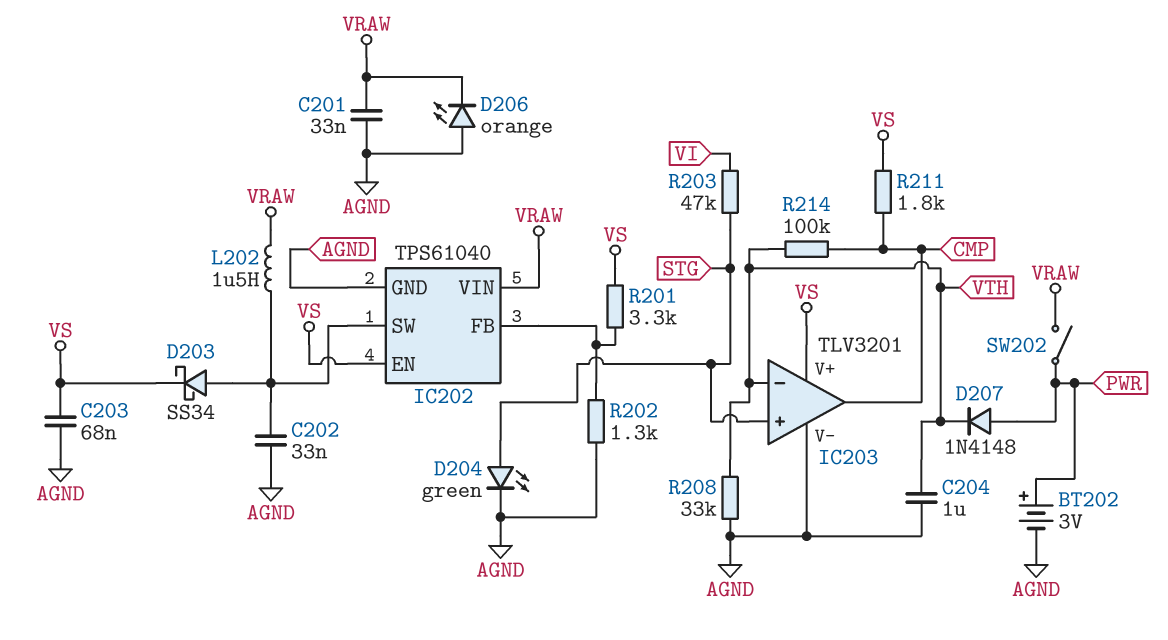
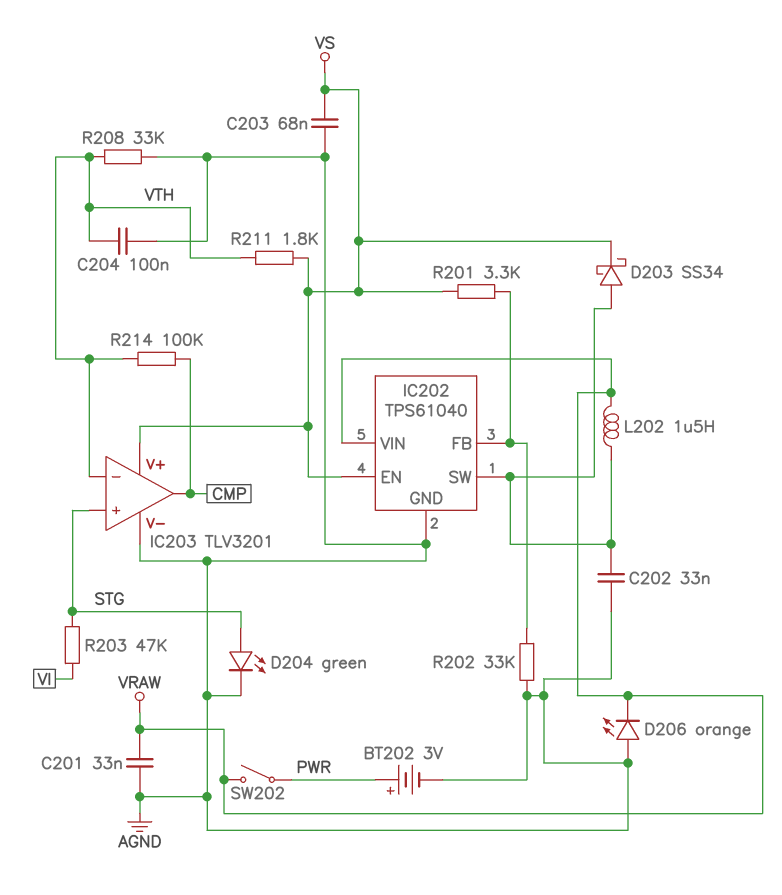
C204: 1uF (AGND, VTH) -> 100nF (AGND, VTH)
D207: diode 1N4148 (A PWR, K VTH) -> none
R202: 1.3k (AGND, IC202/FB) -> 33k (AGND, IC202/FB)
R211: 1.8k (CMP, VS) -> 1.8k (VS, VTH)

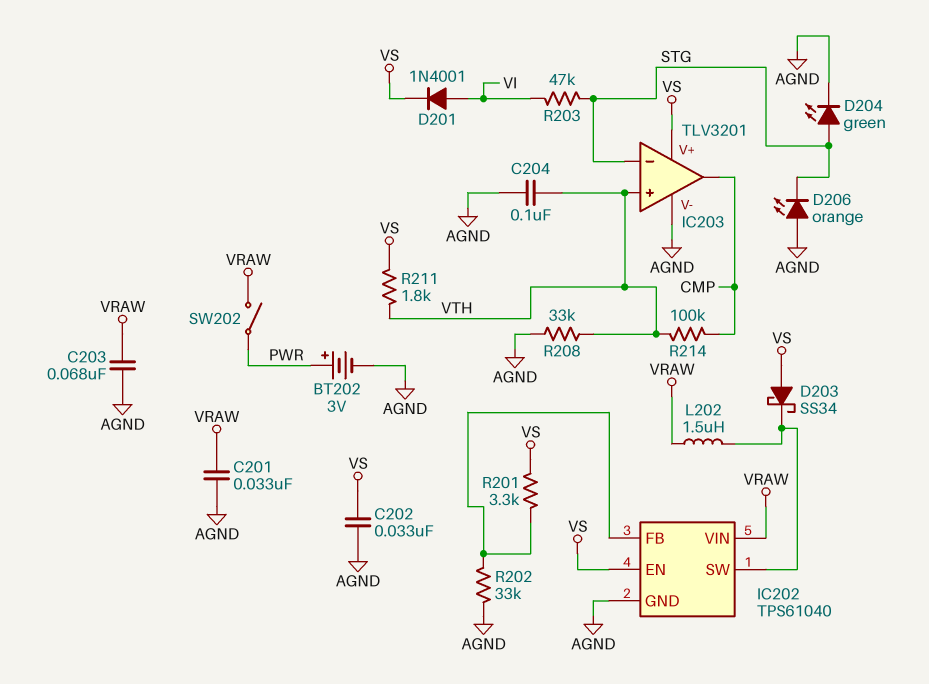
C202: 33nF (AGND, IC202/SW) -> 33nF (AGND, VS)
C203: 68nF (AGND, VS) -> 68nF (AGND, VRAW)
D201: none -> diode 1N4001 (A VI, K VS)
D203: schottky SS34 (A IC202/SW, K VS) -> schottky SS34 (A VS, K IC202/SW)
D206: LED orange (A AGND, K VRAW) -> LED orange (A AGND, K STG)
IC203 pin in+: STG -> VTH
IC203 pin in-: VTH -> STG

